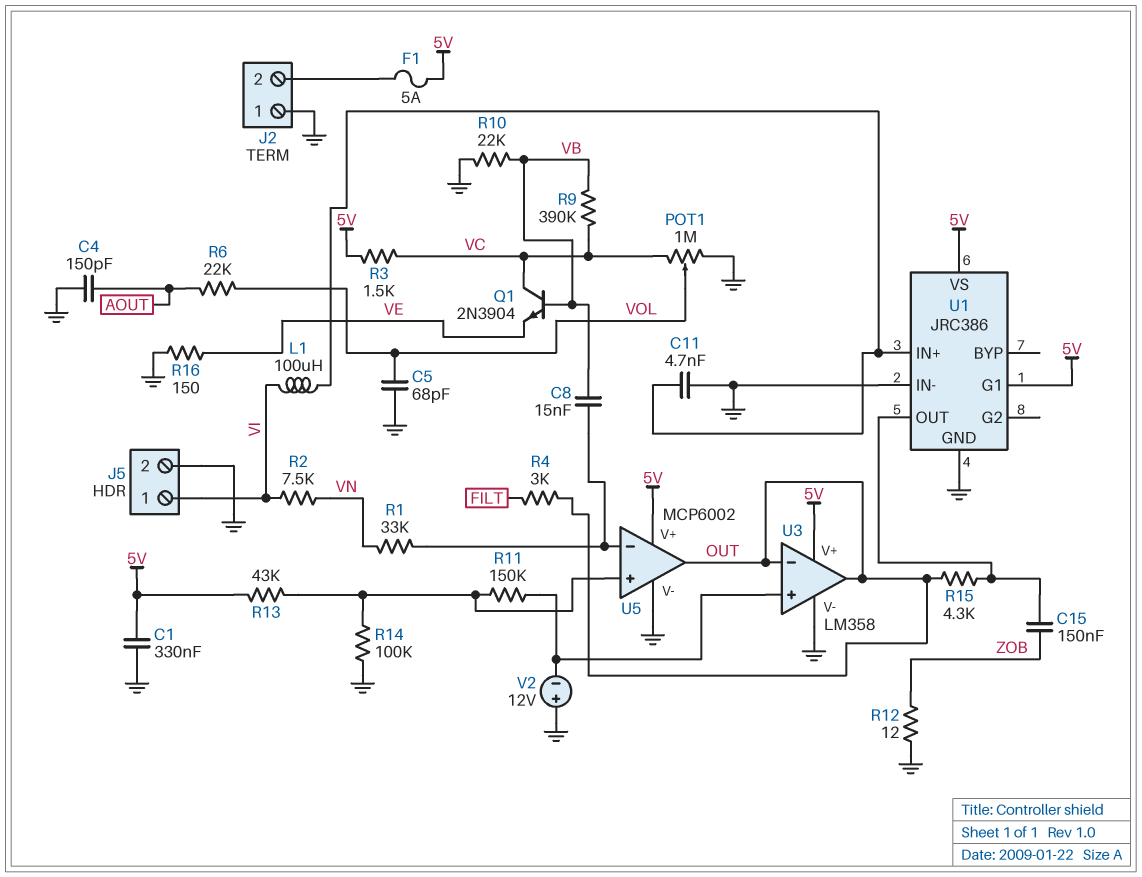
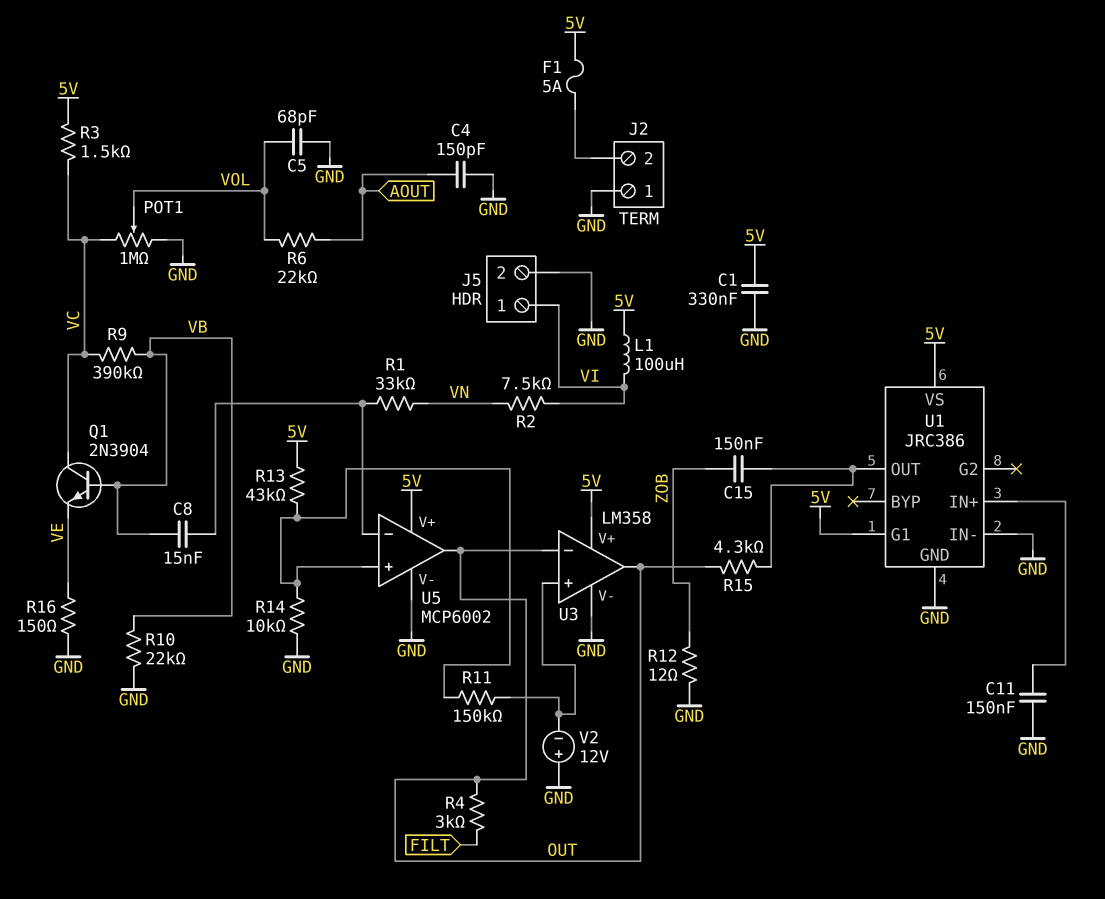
C11: 4.7nF (GND, U1/IN+) -> 150nF (GND, U1/IN+)
L1: 100uH (U1/IN+, VI) -> 100uH (5V, VI)
R14: 100k (GND, U5/in+) -> 10k (GND, U5/in+)

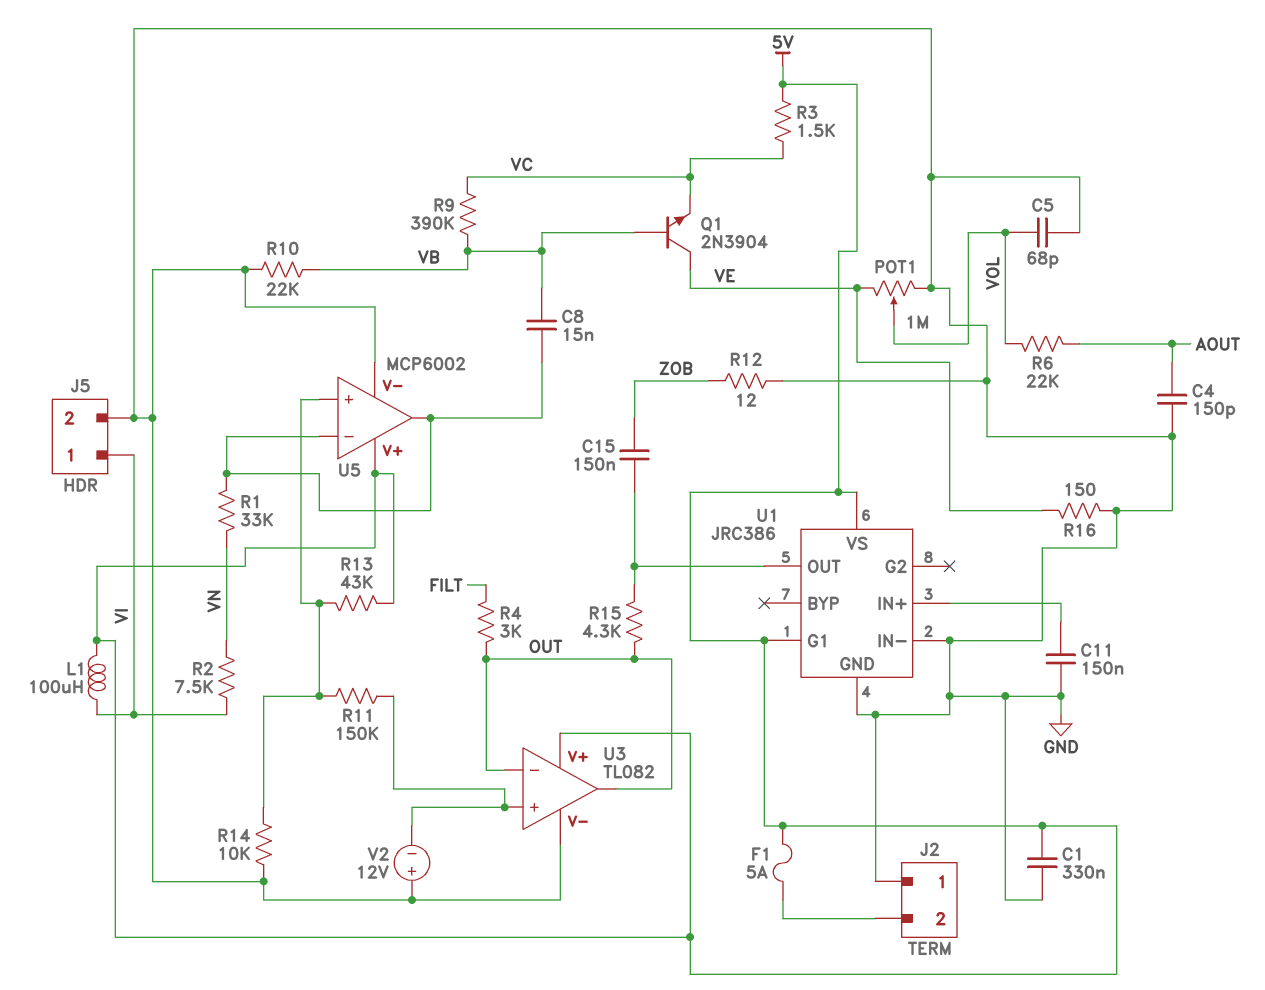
POT1: 1M (GND, VC, wiper VOL) -> 1M (GND, VE, wiper VOL)
Q1: NPN 2N3904 (B VB, C VC, E VE) -> NPN 2N3904 (B VB, C VE, E VC)
U3: LM358 -> TL082
U5 pin out: OUT -> U5/in-

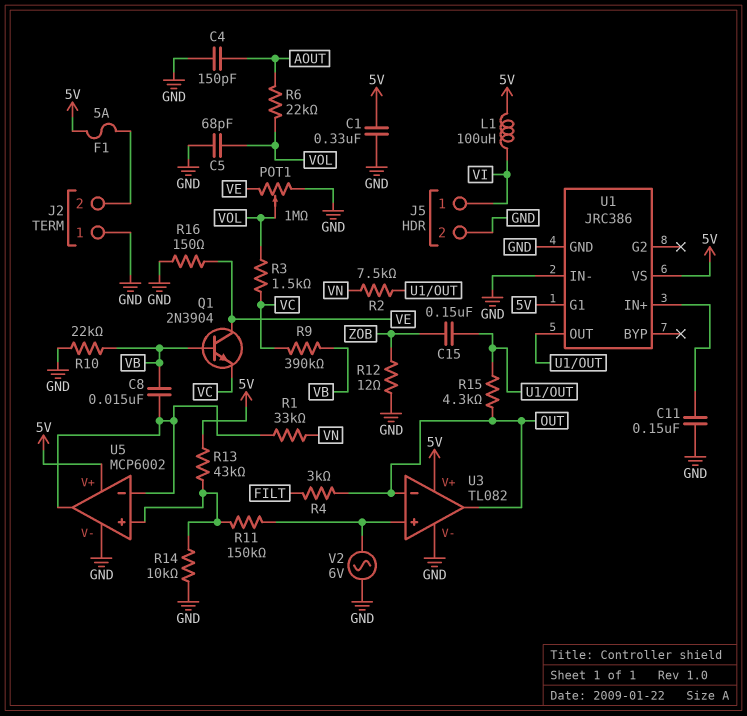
R2: 7.5k (VI, VN) -> 7.5k (U1/OUT, VN)
R3: 1.5k (5V, VC) -> 1.5k (VC, VOL)
V2: 12V (plus GND, minus U3/in+) -> AC 6V (GND, U3/in+)

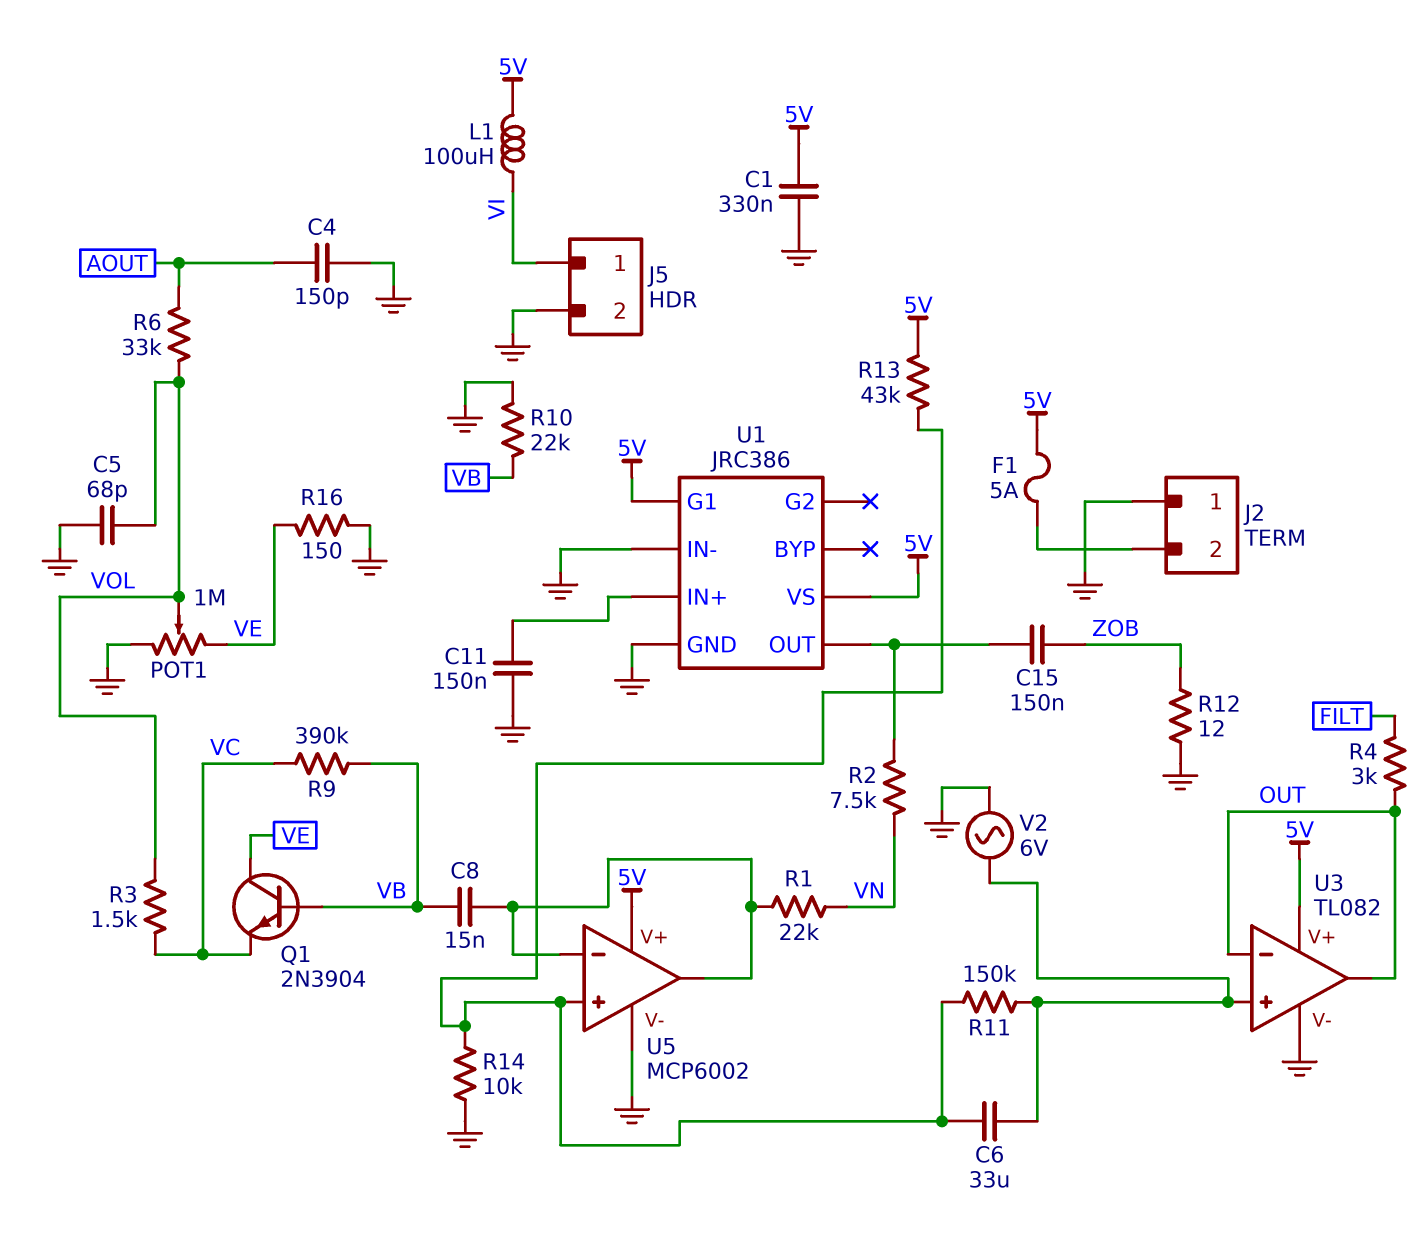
C6: none -> 33uF (U3/in+, U5/in+)
R1: 33k (U5/in-, VN) -> 22k (U5/in-, VN)
R6: 22k (AOUT, VOL) -> 33k (AOUT, VOL)
R15: 4.3k (OUT, U1/OUT) -> none

